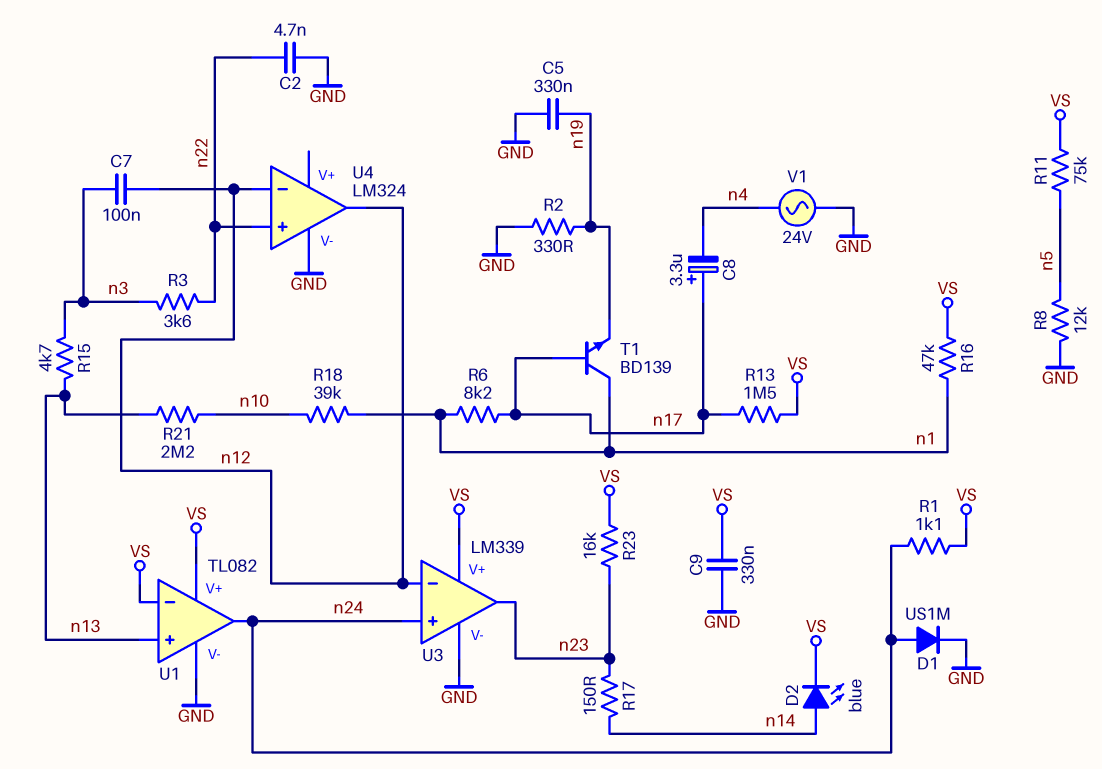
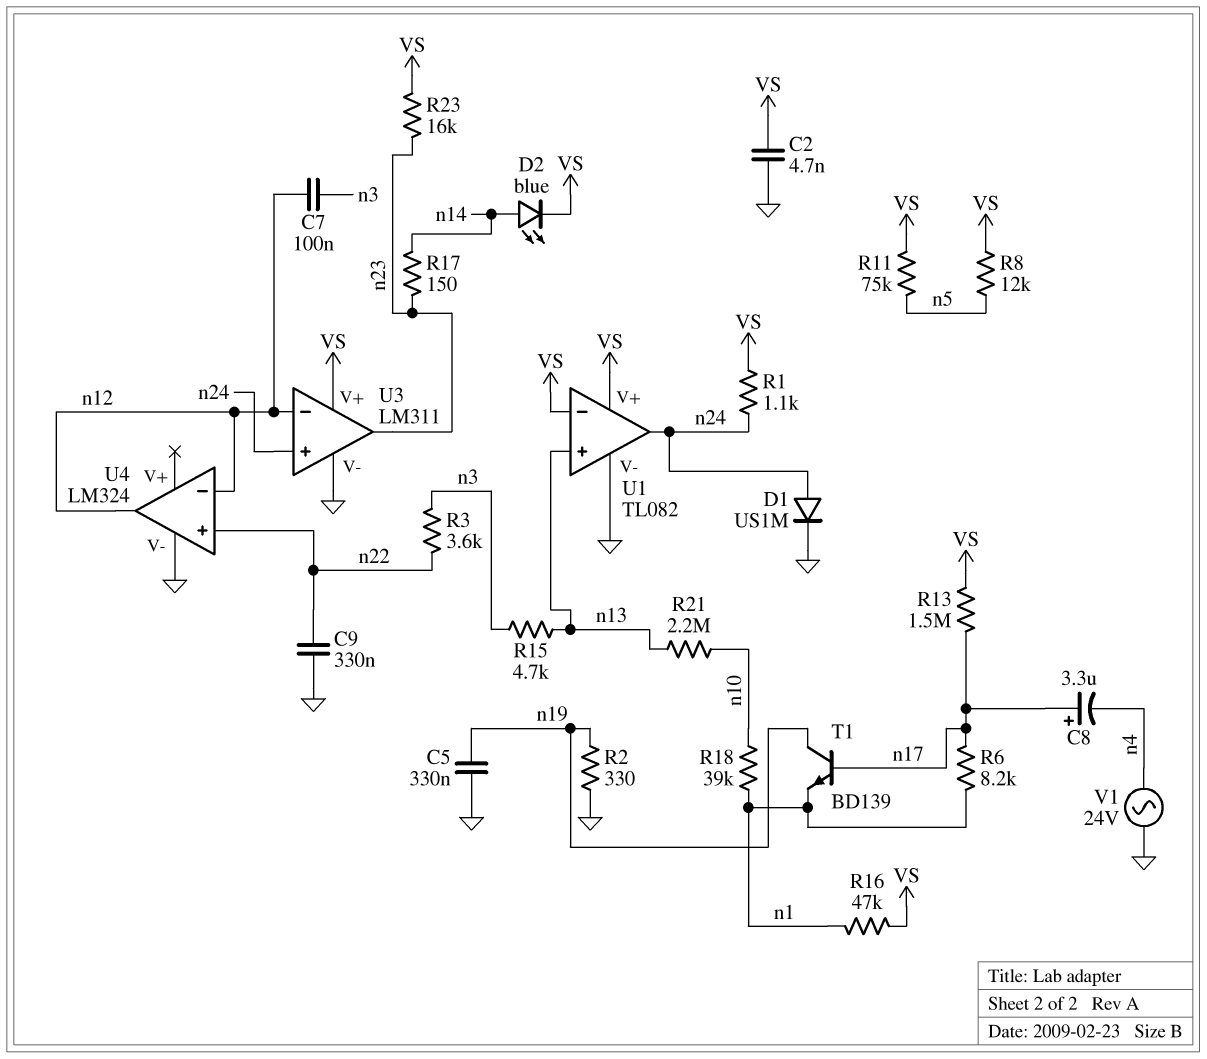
C2: 4.7nF (GND, n22) -> 4.7nF (GND, VS)
C9: 330nF (GND, VS) -> 330nF (GND, n22)
R8: 12k (GND, n5) -> 12k (VS, n5)
T1: NPN BD139 (B n17, C n1, E n19) -> NPN BD139 (B n17, C n19, E n1)
U3: LM339 -> LM311

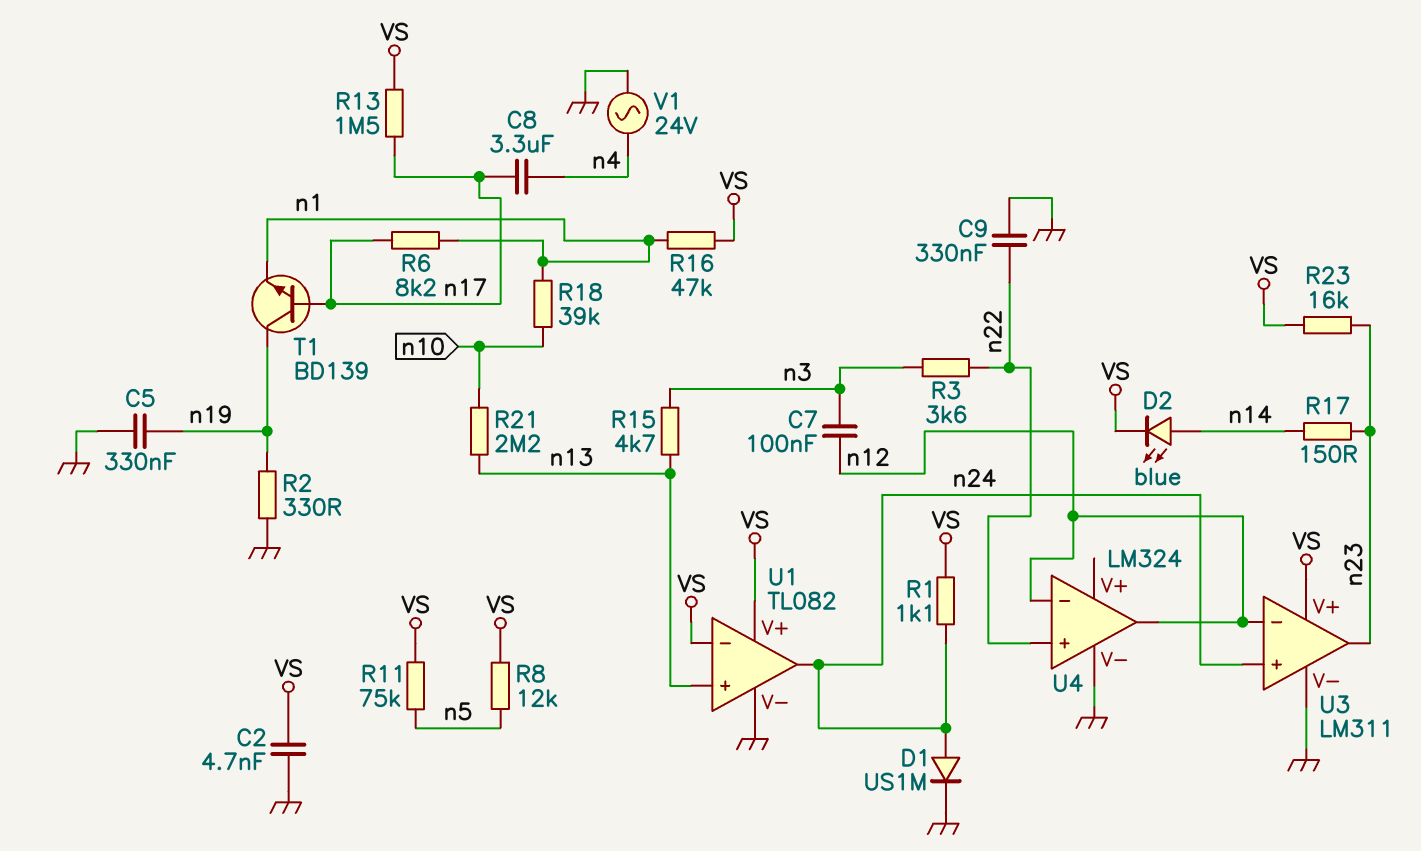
C8: 3.3uF (plus n17, minus n4) -> 3.3uF (n4, n17)

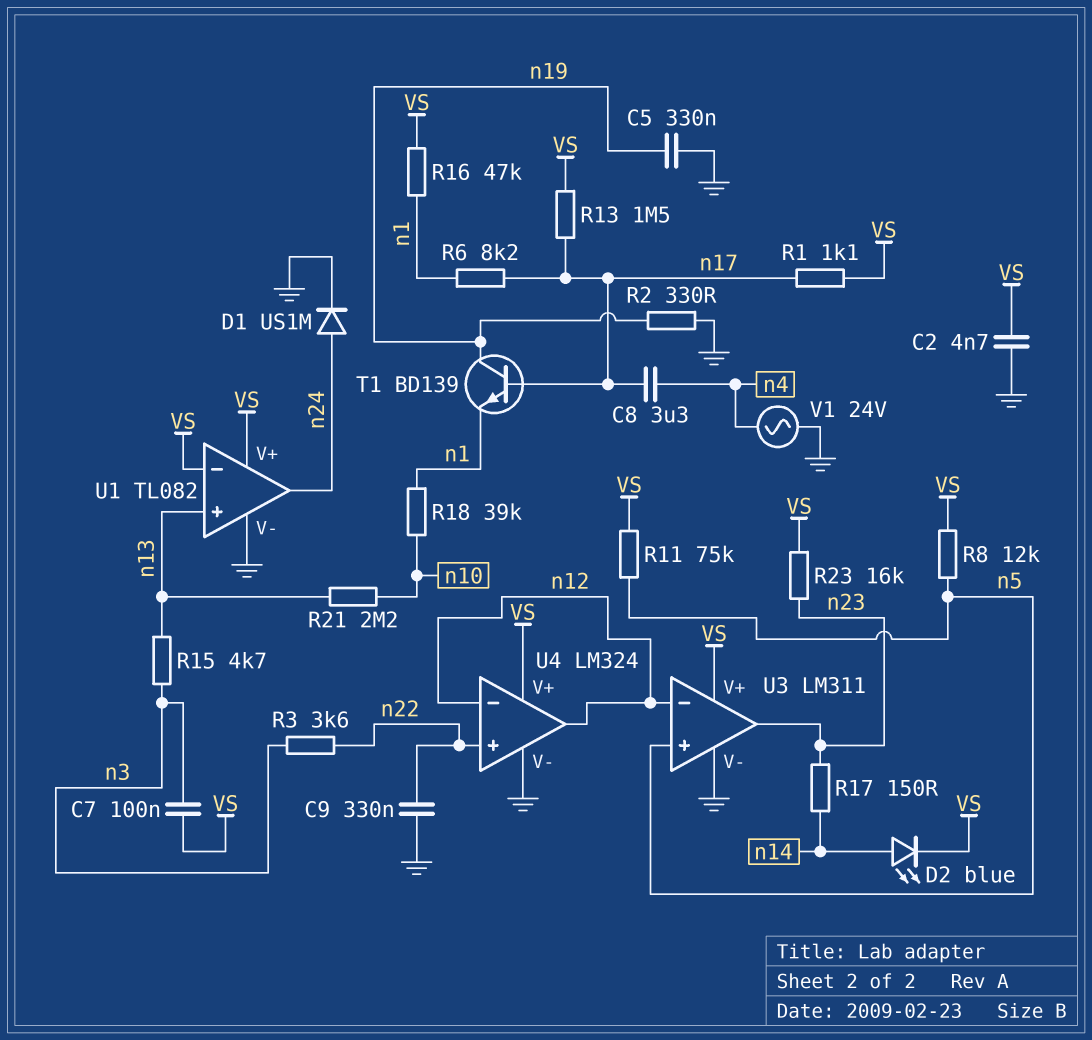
C7: 100nF (n3, n12) -> 100nF (VS, n3)
R1: 1.1k (VS, n24) -> 1.1k (VS, n17)
U3 pin in+: n24 -> n5
U4 pin V+: none -> VS

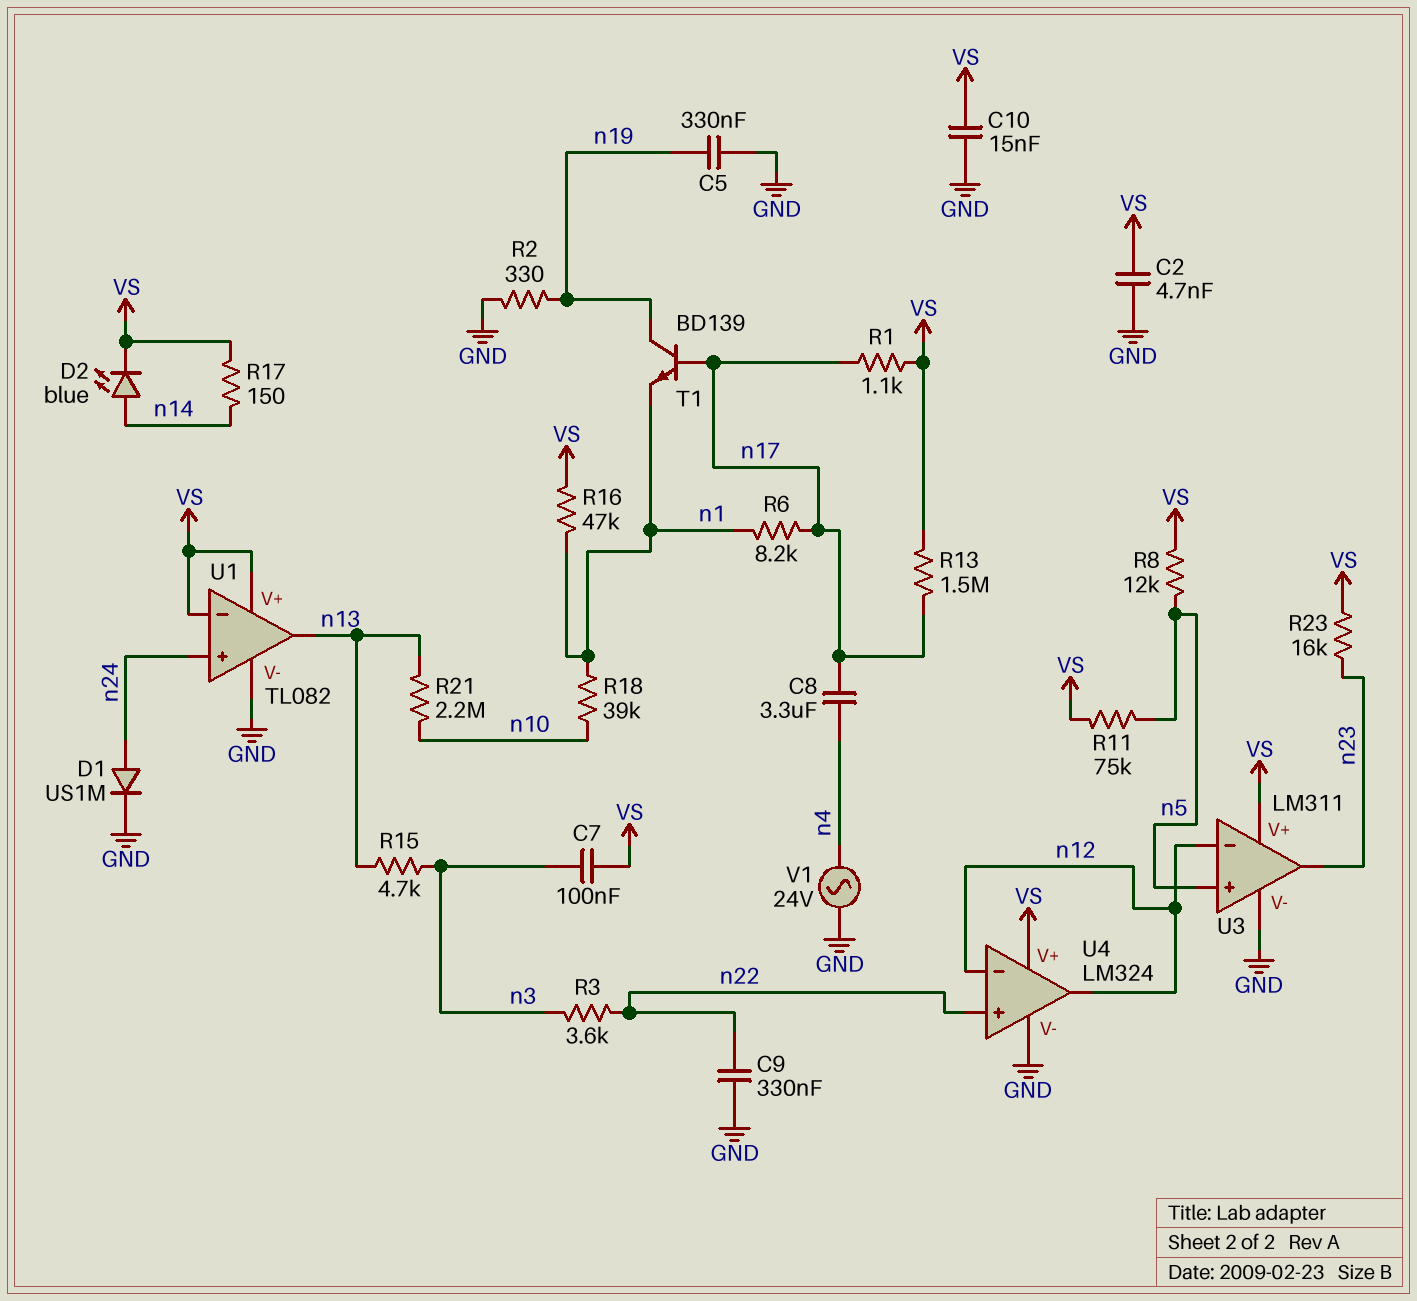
C10: none -> 15nF (GND, VS)
R17: 150 (n14, n23) -> 150 (VS, n14)
U1 pin in+: n13 -> n24
U1 pin out: n24 -> n13

